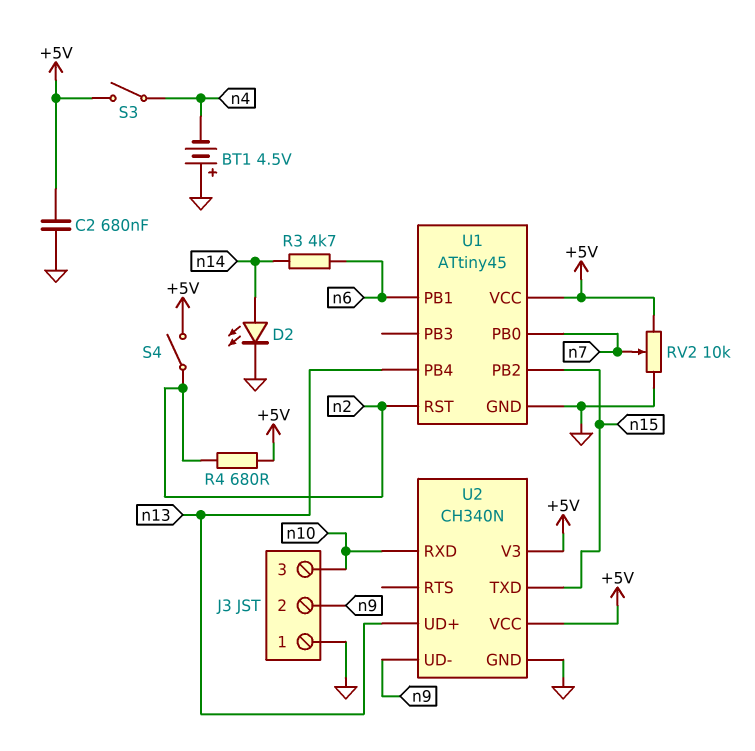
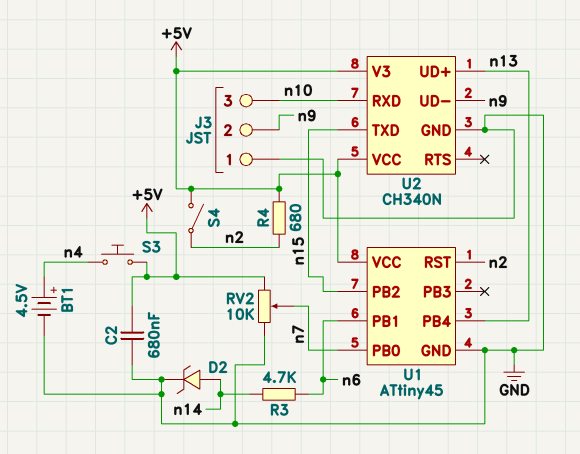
BT1: 4.5V (plus GND, minus n4) -> 4.5V (plus n4, minus GND)
D2: LED (A n14, K GND) -> zener (A n14, K GND)
S3: switch (+5V, n4) -> button (+5V, n4)

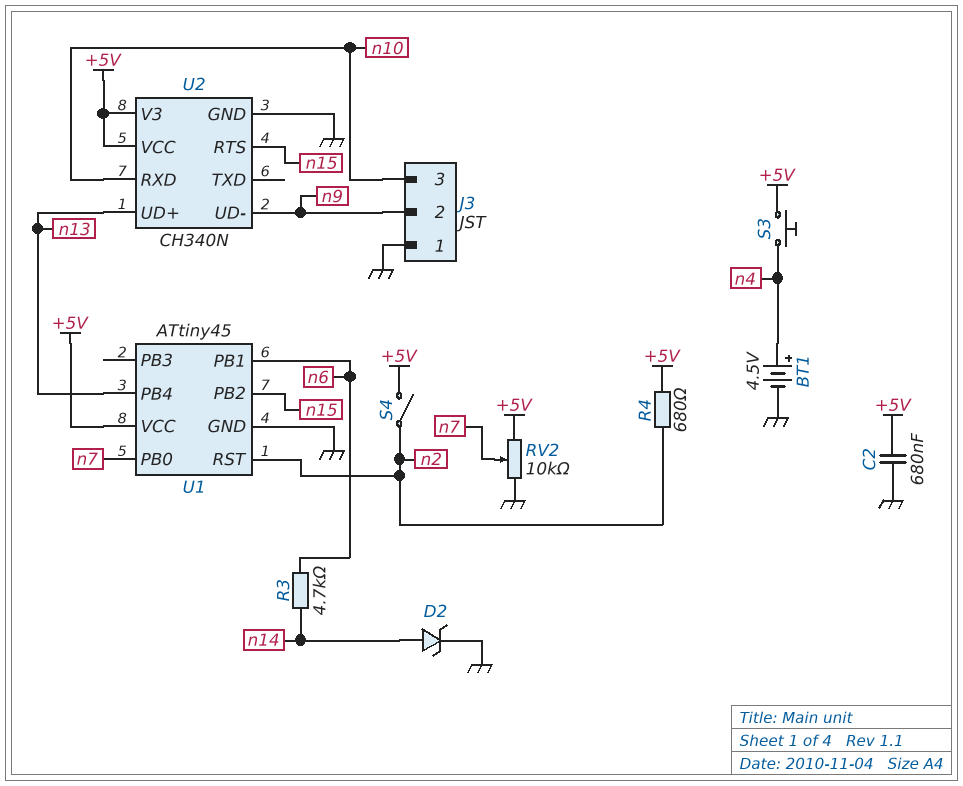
U2 pin RTS: none -> n15
U2 pin TXD: n15 -> none

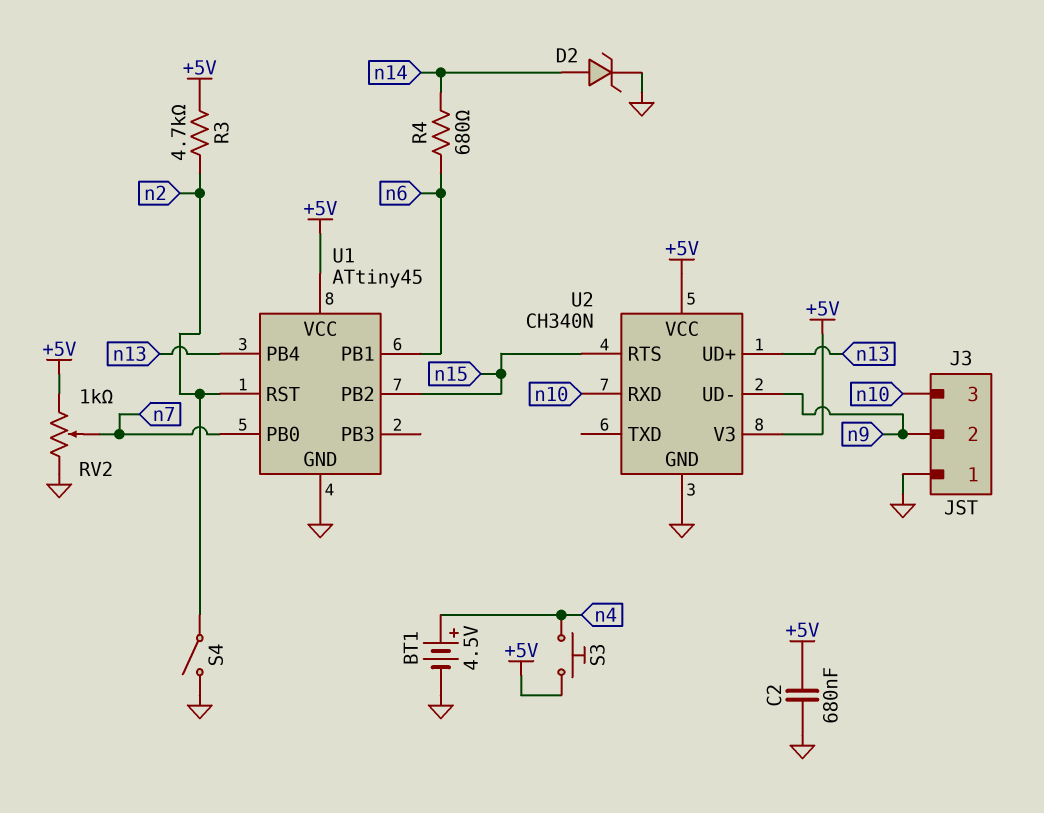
R3: 4.7k (n6, n14) -> 4.7k (+5V, n2)
R4: 680 (+5V, n2) -> 680 (n6, n14)
RV2: 10k (+5V, GND, wiper n7) -> 1k (+5V, GND, wiper n7)
S4: switch (+5V, n2) -> switch (GND, n2)

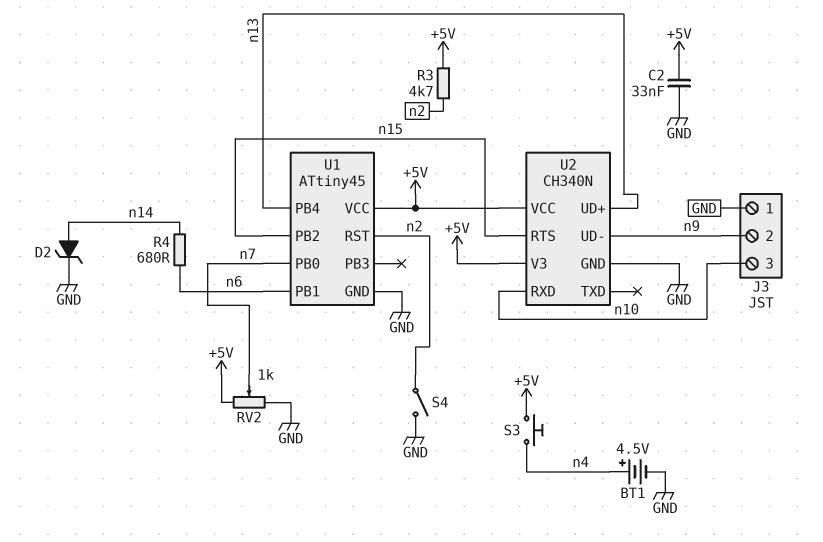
C2: 680nF (+5V, GND) -> 33nF (+5V, GND)

